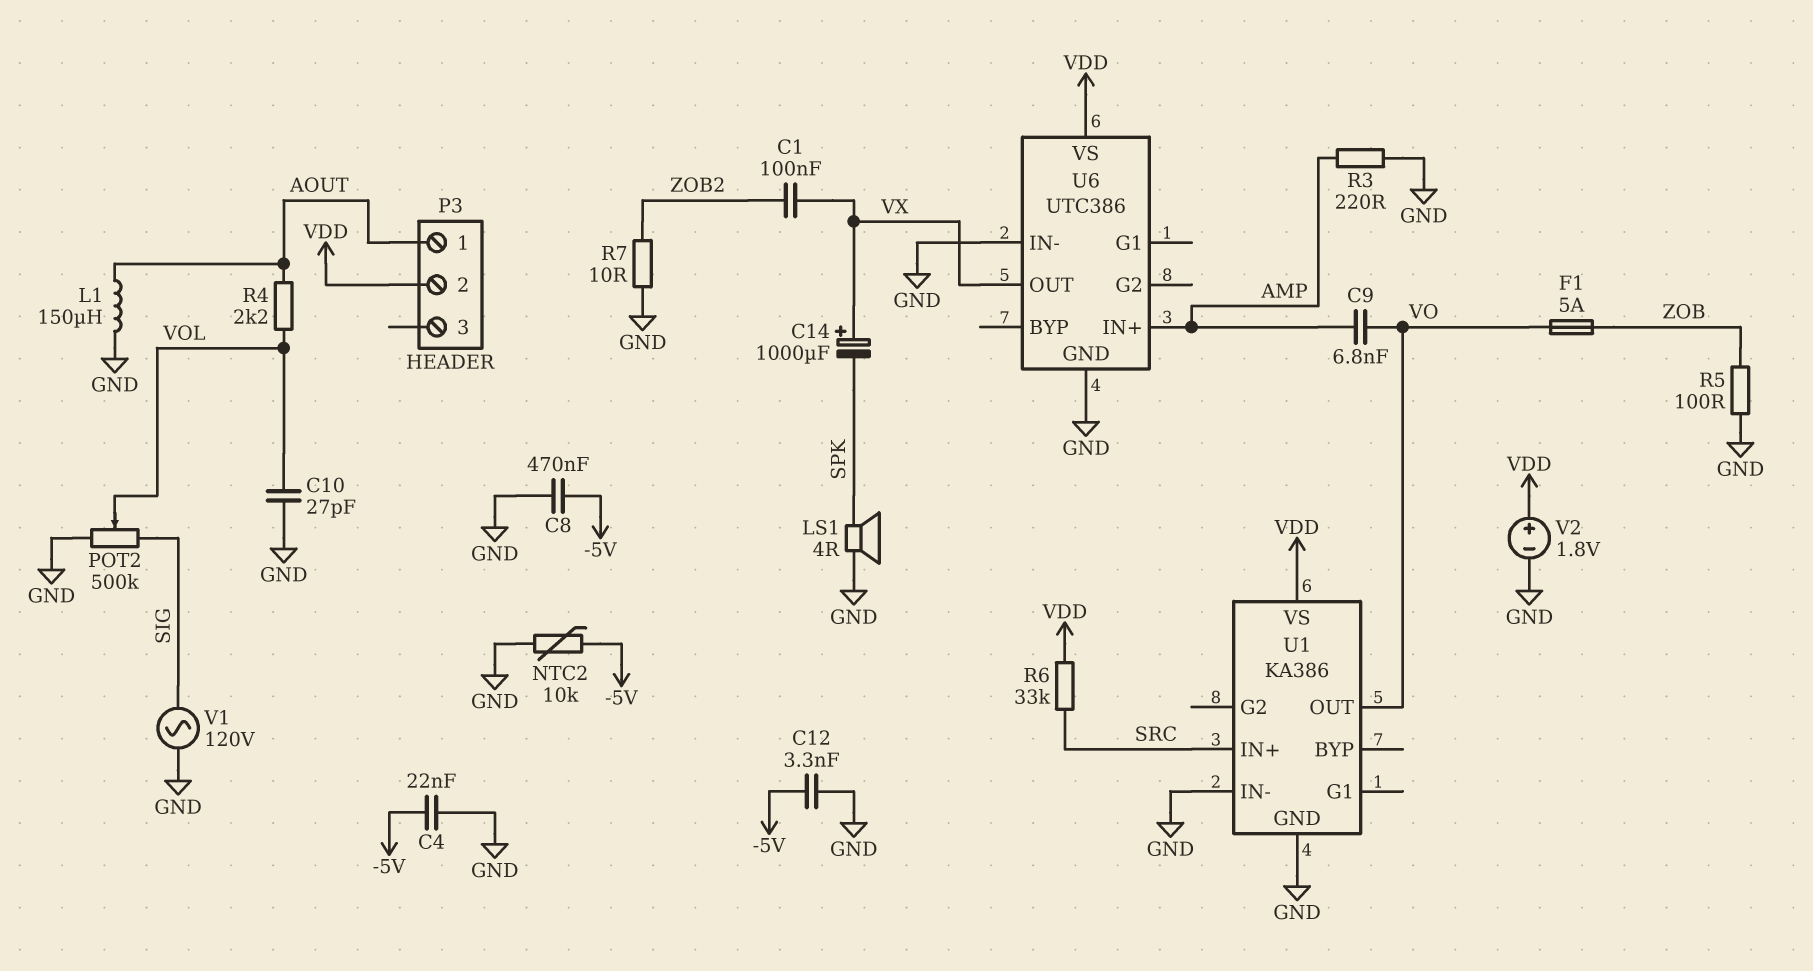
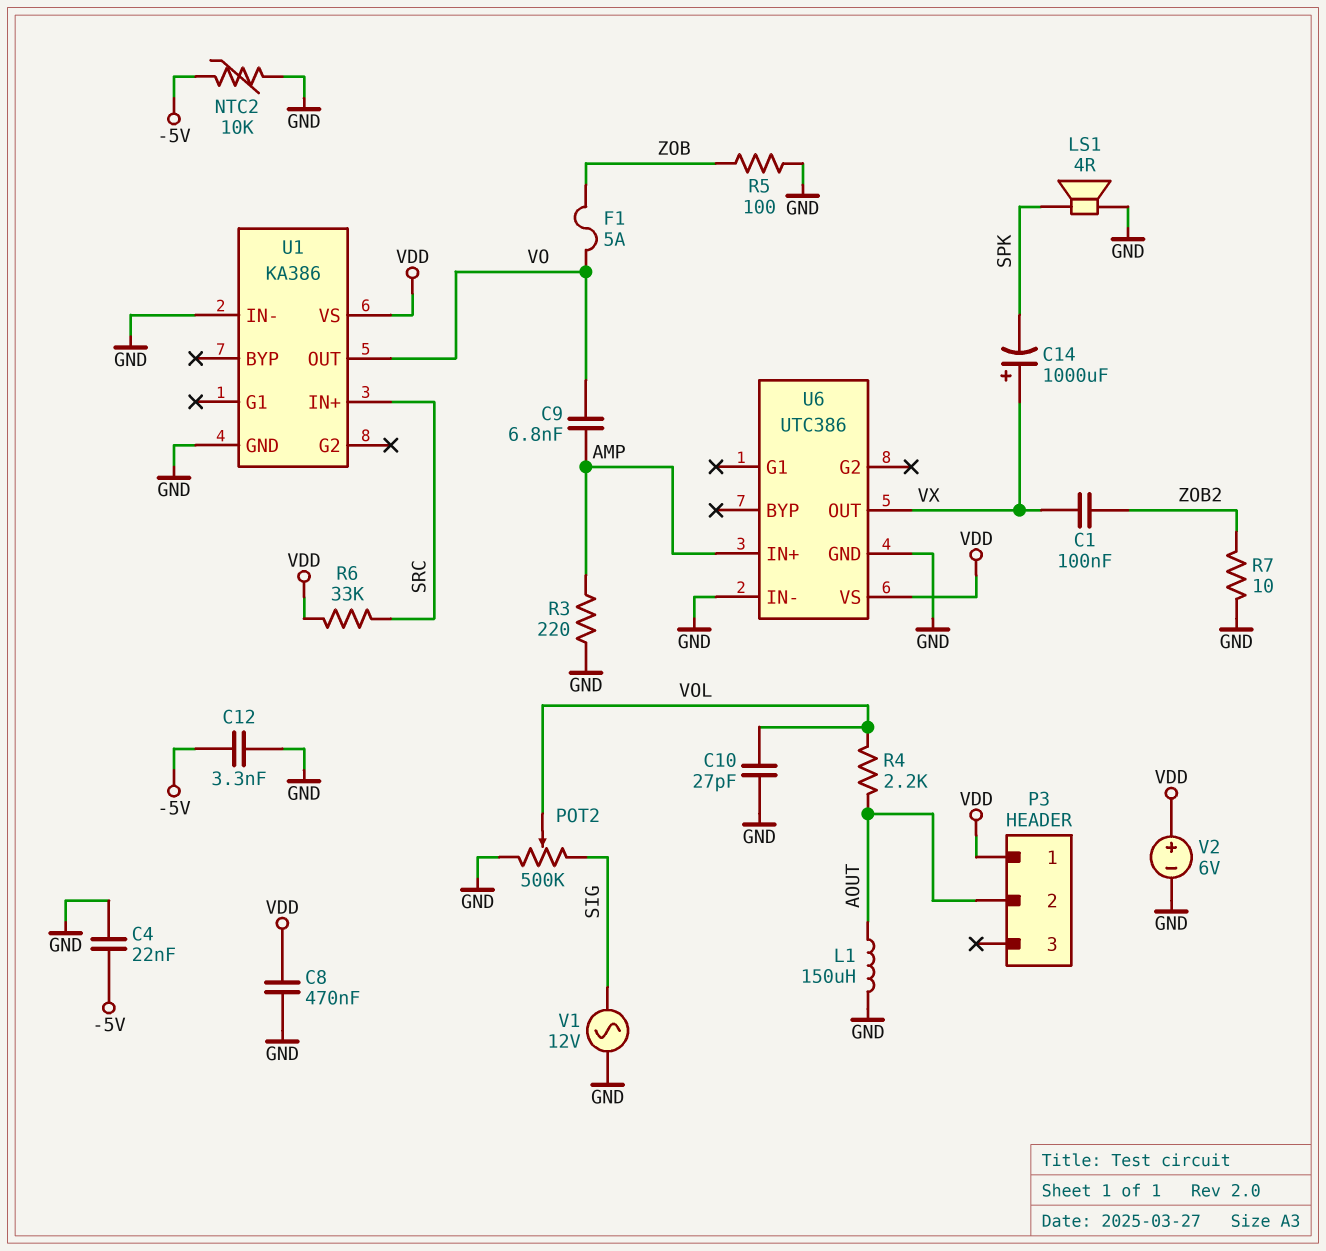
C8: 470nF (-5V, GND) -> 470nF (GND, VDD)
P3 pin 1: AOUT -> VDD
P3 pin 2: VDD -> AOUT
V1: AC 120V (GND, SIG) -> AC 12V (GND, SIG)
V2: 1.8V (plus VDD, minus GND) -> 6V (plus VDD, minus GND)

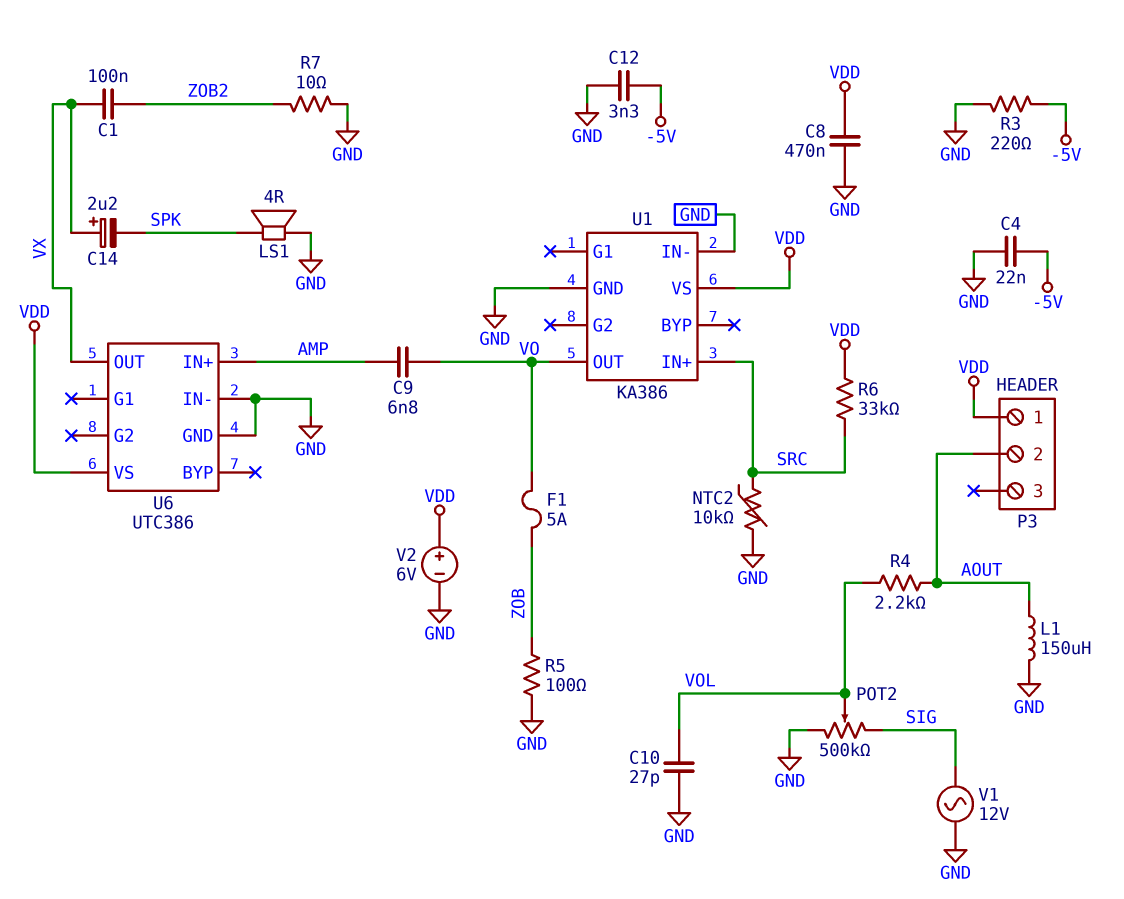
C14: 1000uF (plus VX, minus SPK) -> 2.2uF (plus VX, minus SPK)
NTC2: 10k (-5V, GND) -> 10k (GND, SRC)
R3: 220 (AMP, GND) -> 220 (-5V, GND)

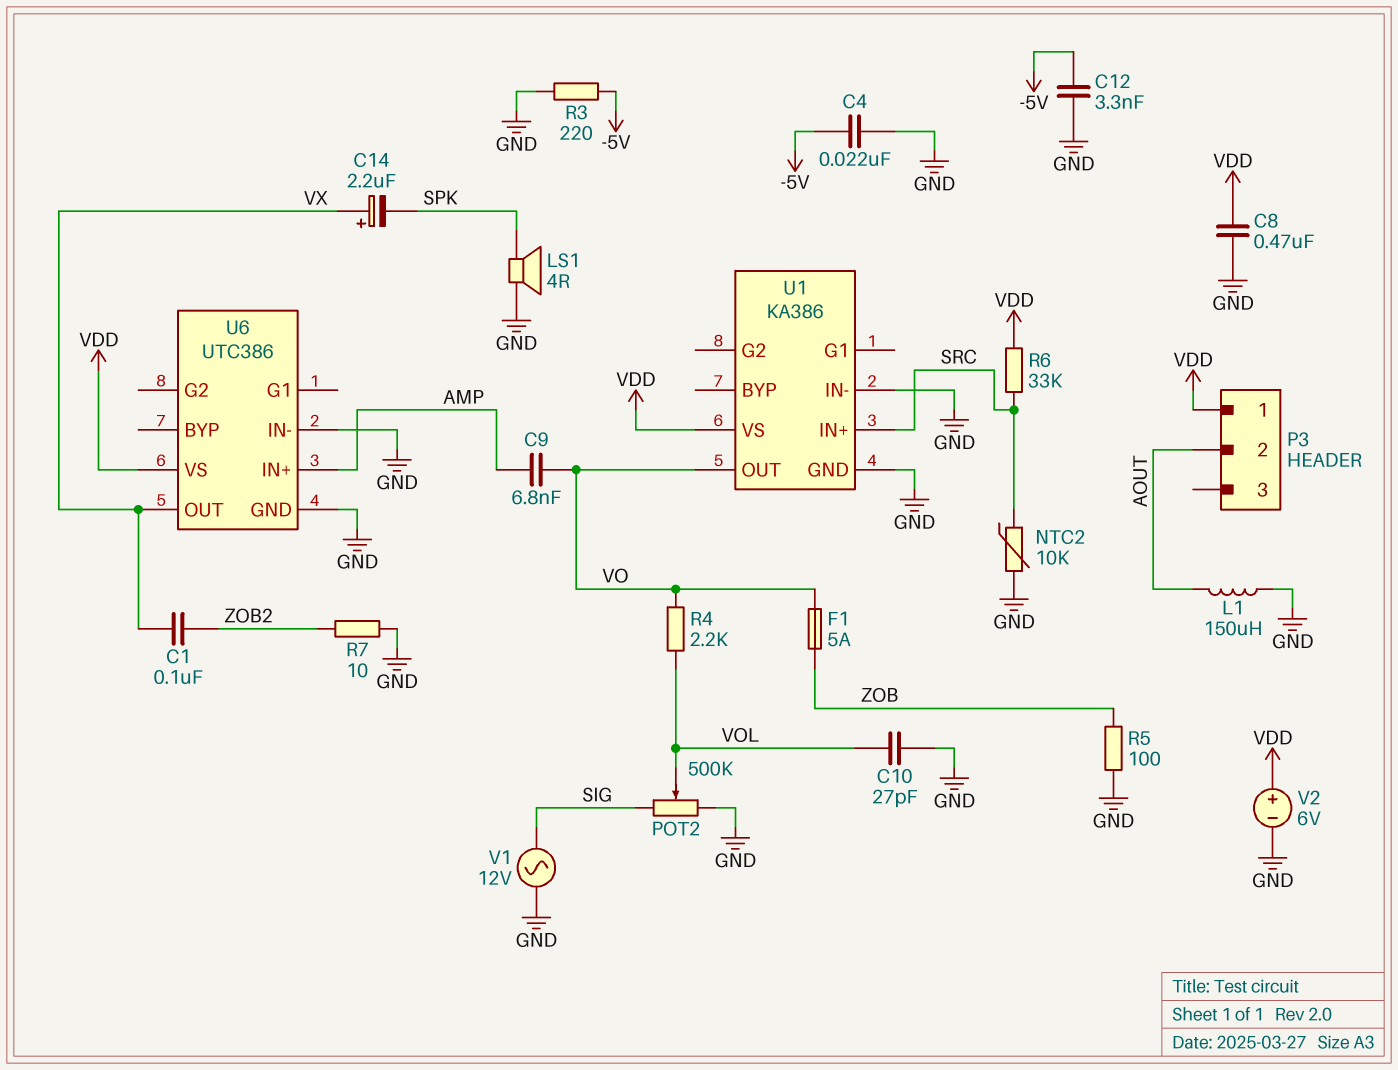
R4: 2.2k (AOUT, VOL) -> 2.2k (VO, VOL)

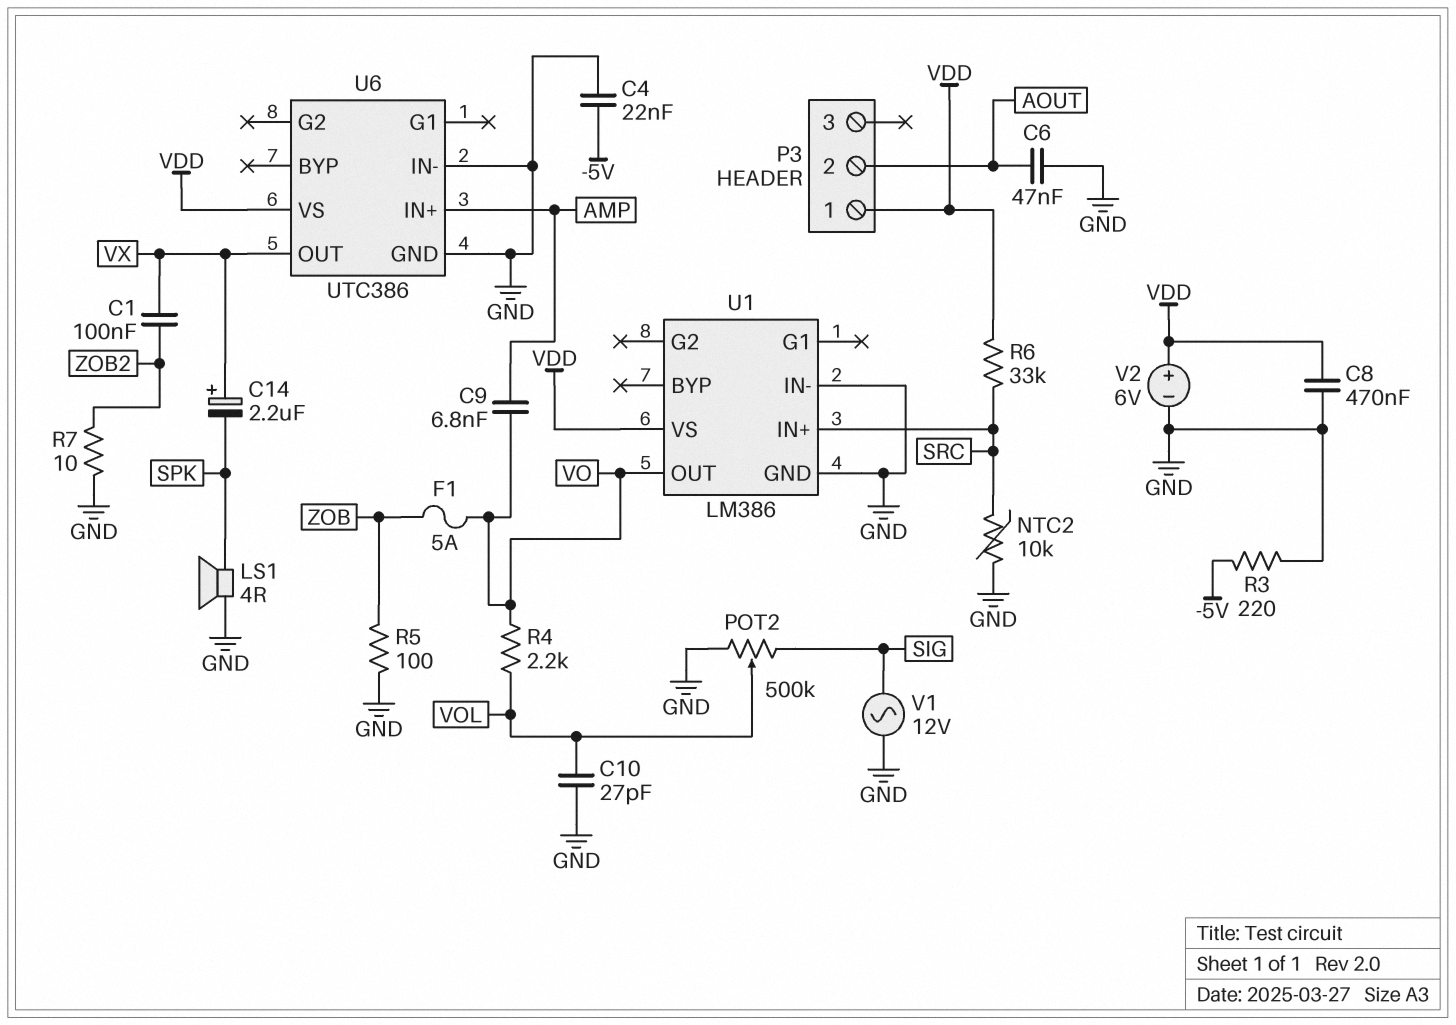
C6: none -> 47nF (AOUT, GND)
C12: 3.3nF (-5V, GND) -> none
L1: 150uH (AOUT, GND) -> none
U1: KA386 -> LM386

